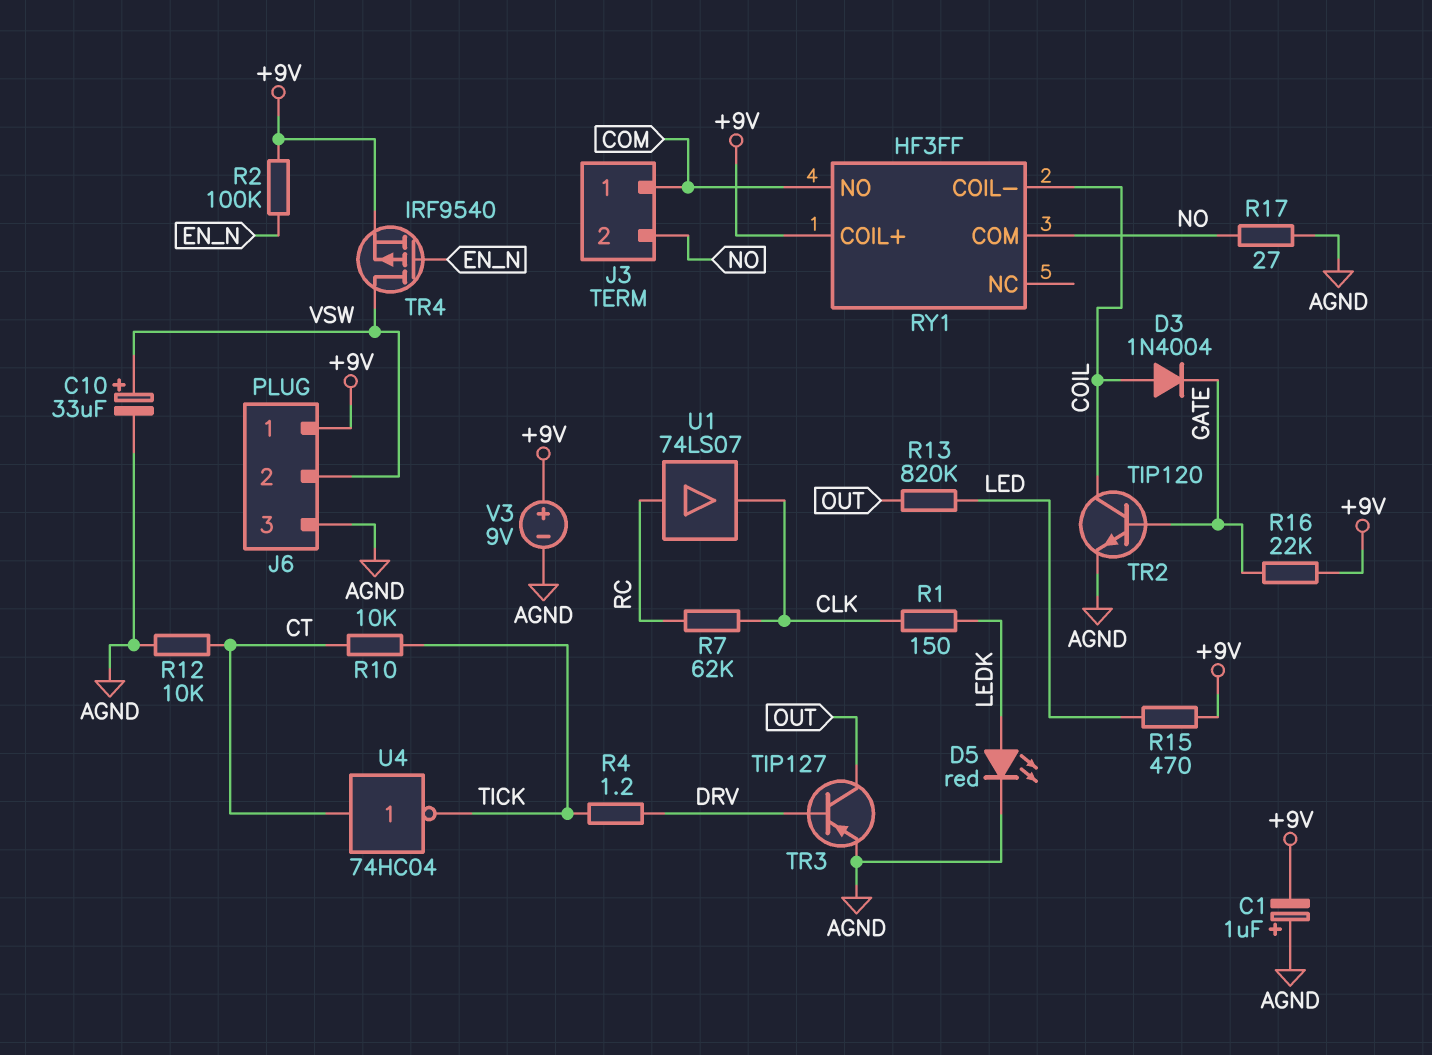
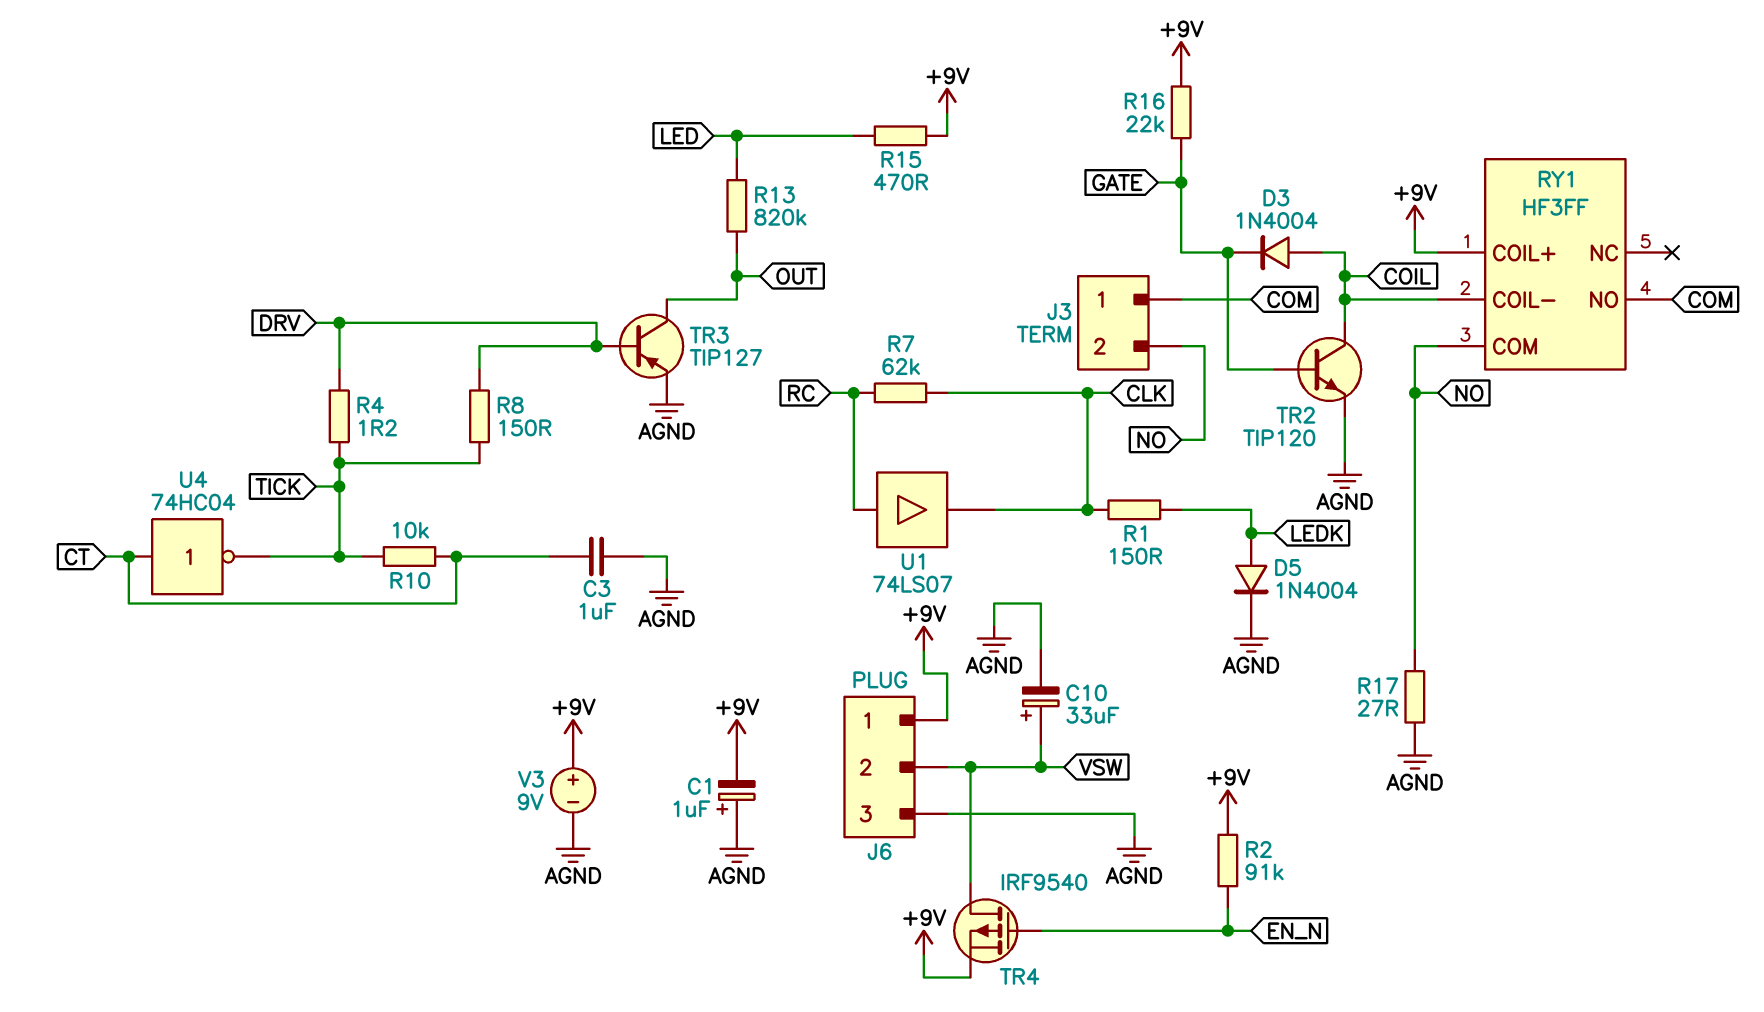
C3: none -> 1uF (AGND, CT)
D5: LED red (A LEDK, K AGND) -> diode 1N4004 (A LEDK, K AGND)
R2: 100k (+9V, EN_N) -> 91k (+9V, EN_N)
R8: none -> 150 (DRV, TICK)
R12: 10k (AGND, CT) -> none

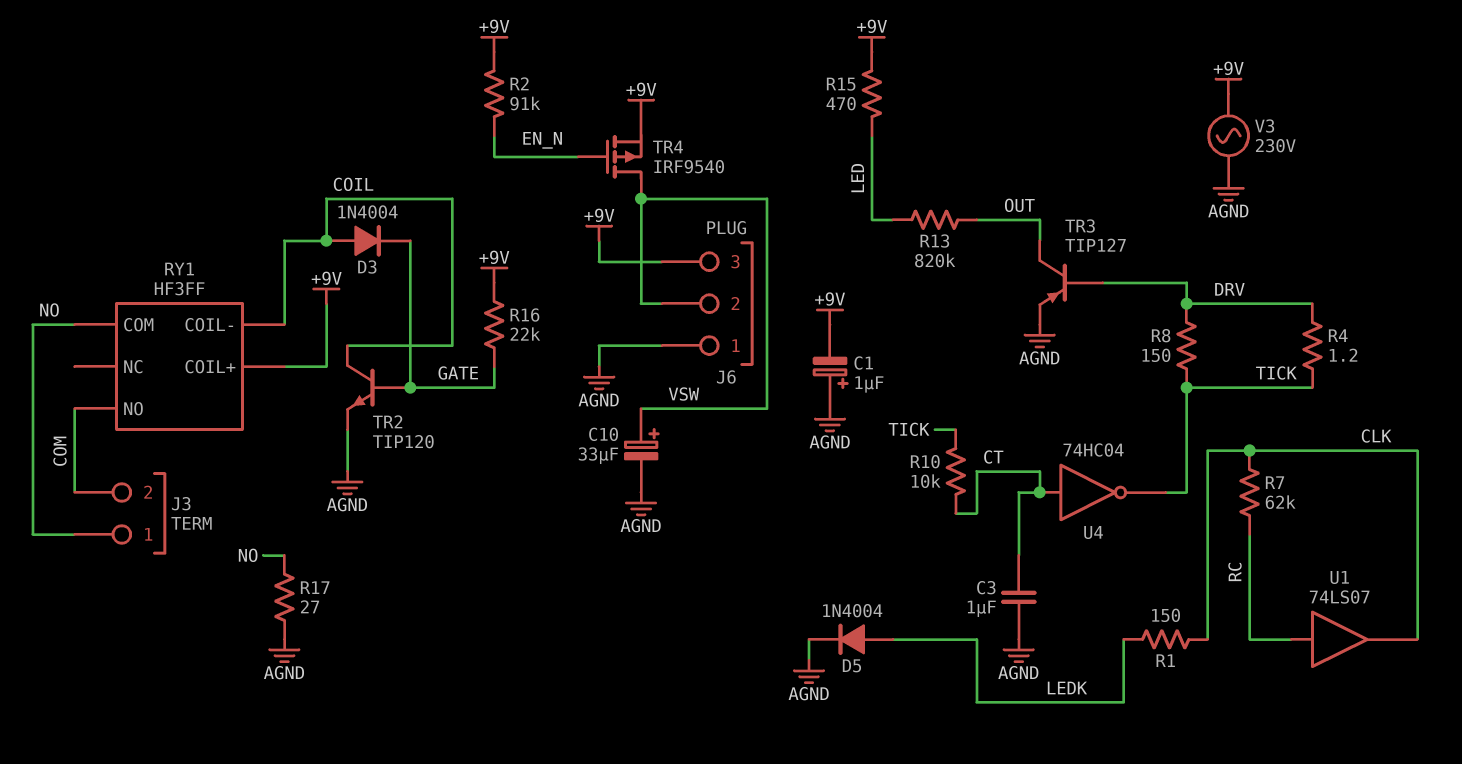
J3 pin 1: COM -> NO
J3 pin 2: NO -> COM
J6 pin 1: +9V -> AGND
J6 pin 3: AGND -> +9V
V3: 9V (plus +9V, minus AGND) -> AC 230V (+9V, AGND)

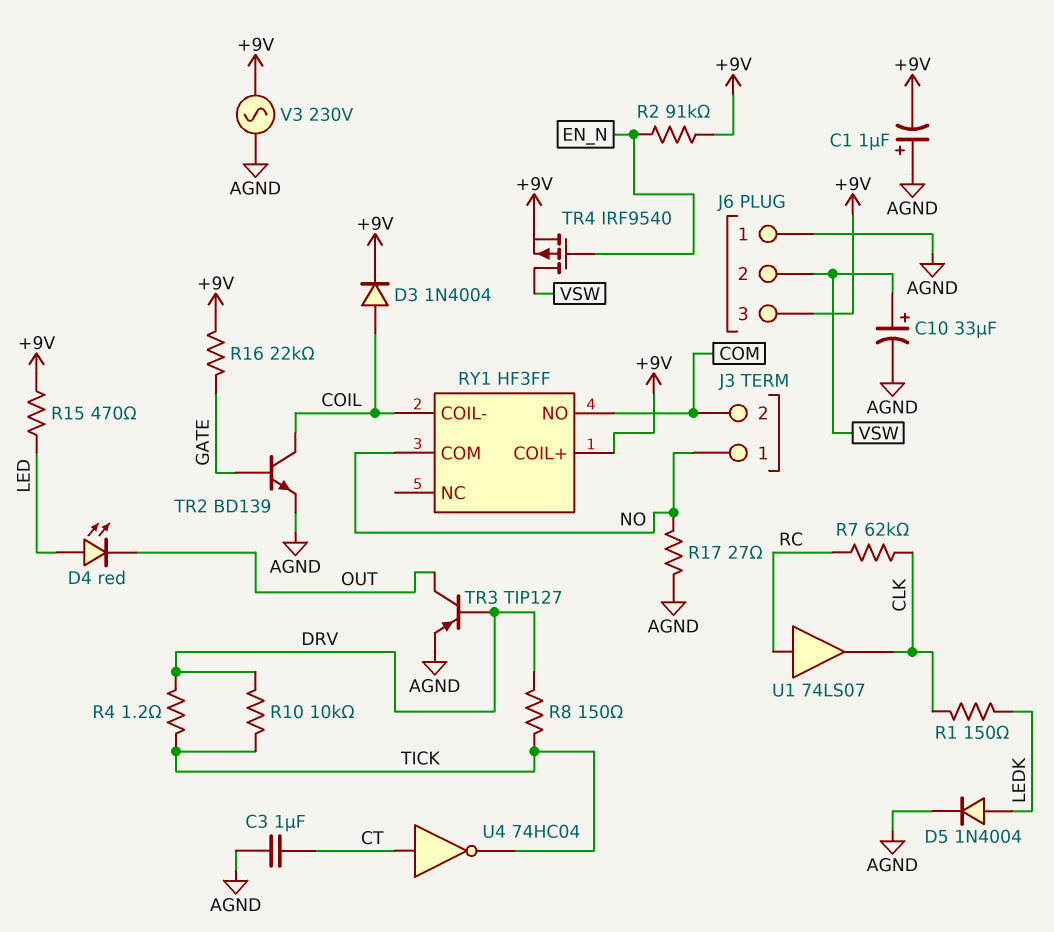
D3: diode 1N4004 (A COIL, K GATE) -> diode 1N4004 (A COIL, K +9V)
D4: none -> LED red (A LED, K OUT)
R10: 10k (CT, TICK) -> 10k (DRV, TICK)
R13: 820k (LED, OUT) -> none
TR2: NPN TIP120 (B GATE, C COIL, E AGND) -> NPN BD139 (B GATE, C COIL, E AGND)

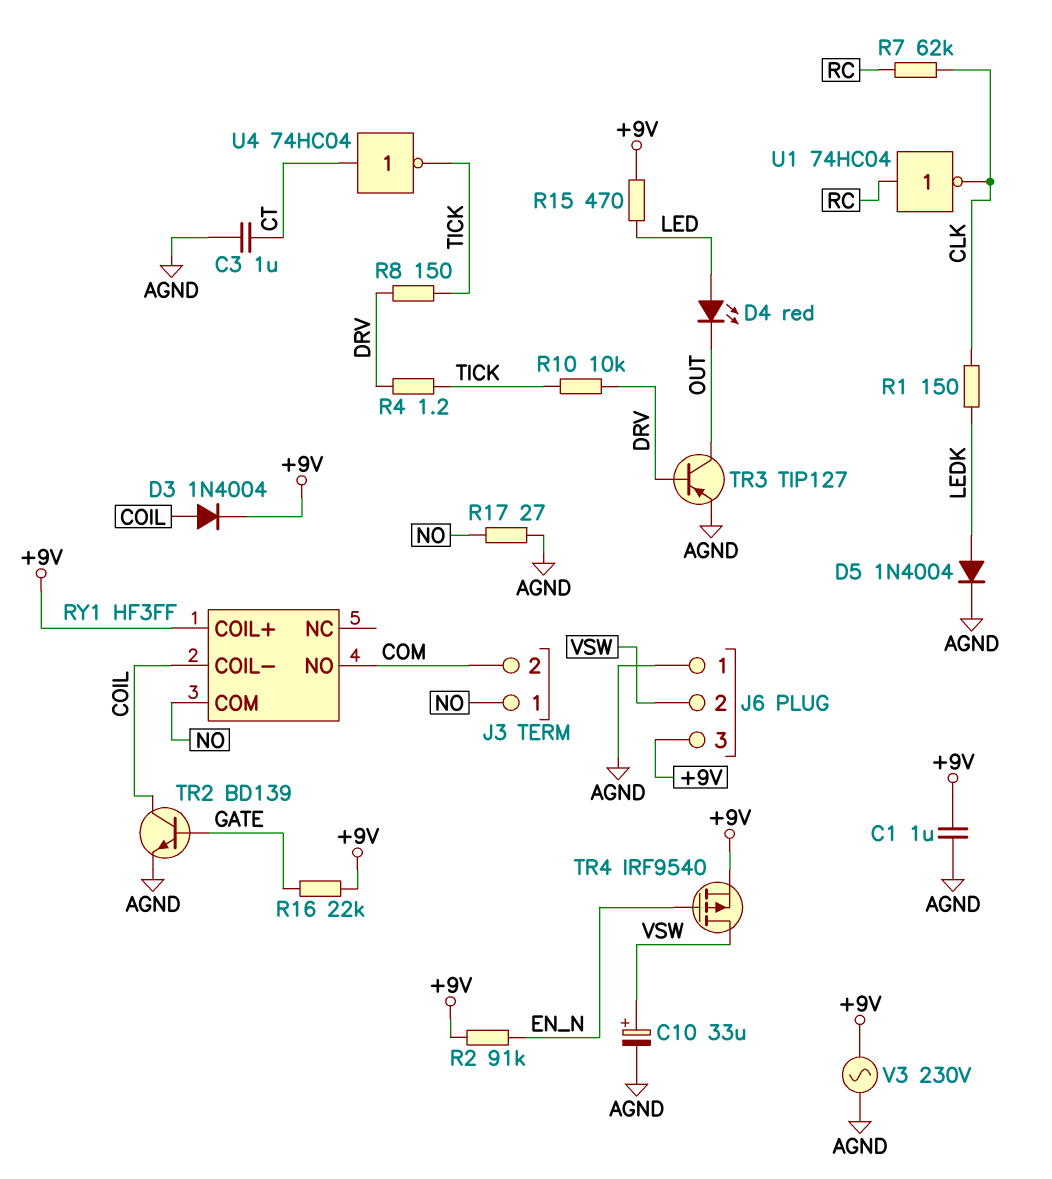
C1: 1uF (plus AGND, minus +9V) -> 1uF (+9V, AGND)
U1: buffer 74LS07 (in RC, out CLK) -> NOT 74HC04 (in RC, out CLK)

